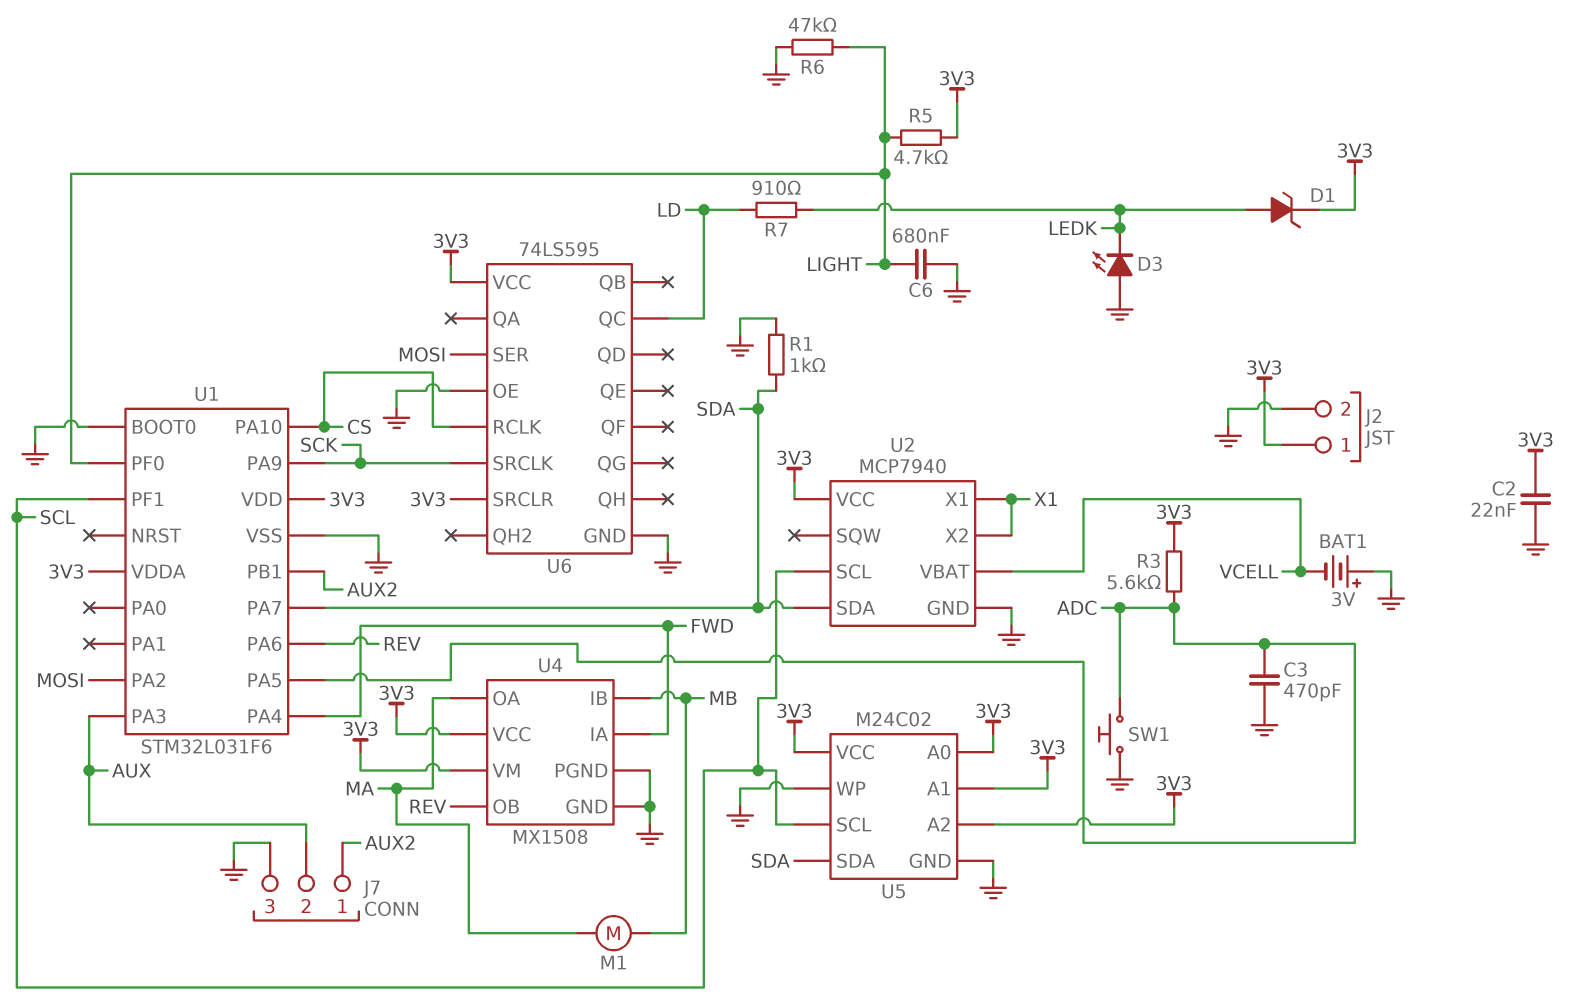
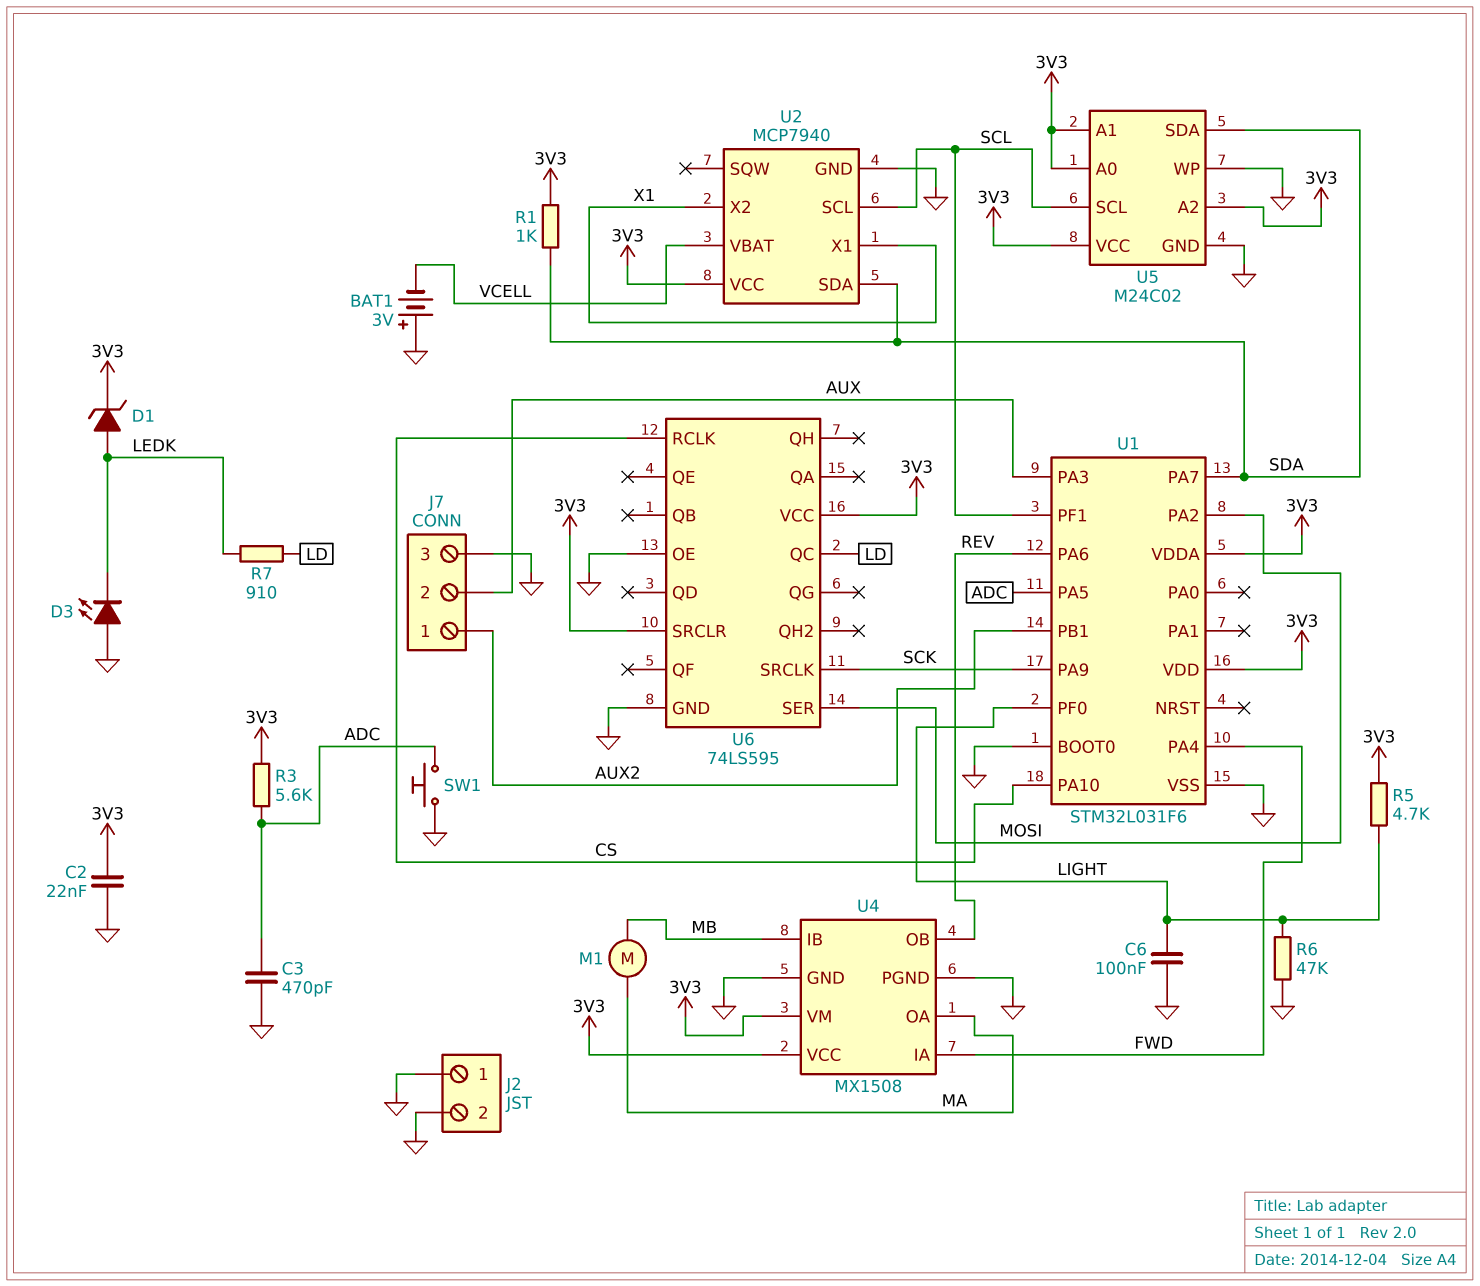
C6: 680nF (GND, LIGHT) -> 100nF (GND, LIGHT)
J2 pin 1: 3V3 -> GND
R1: 1k (GND, SDA) -> 1k (3V3, SDA)

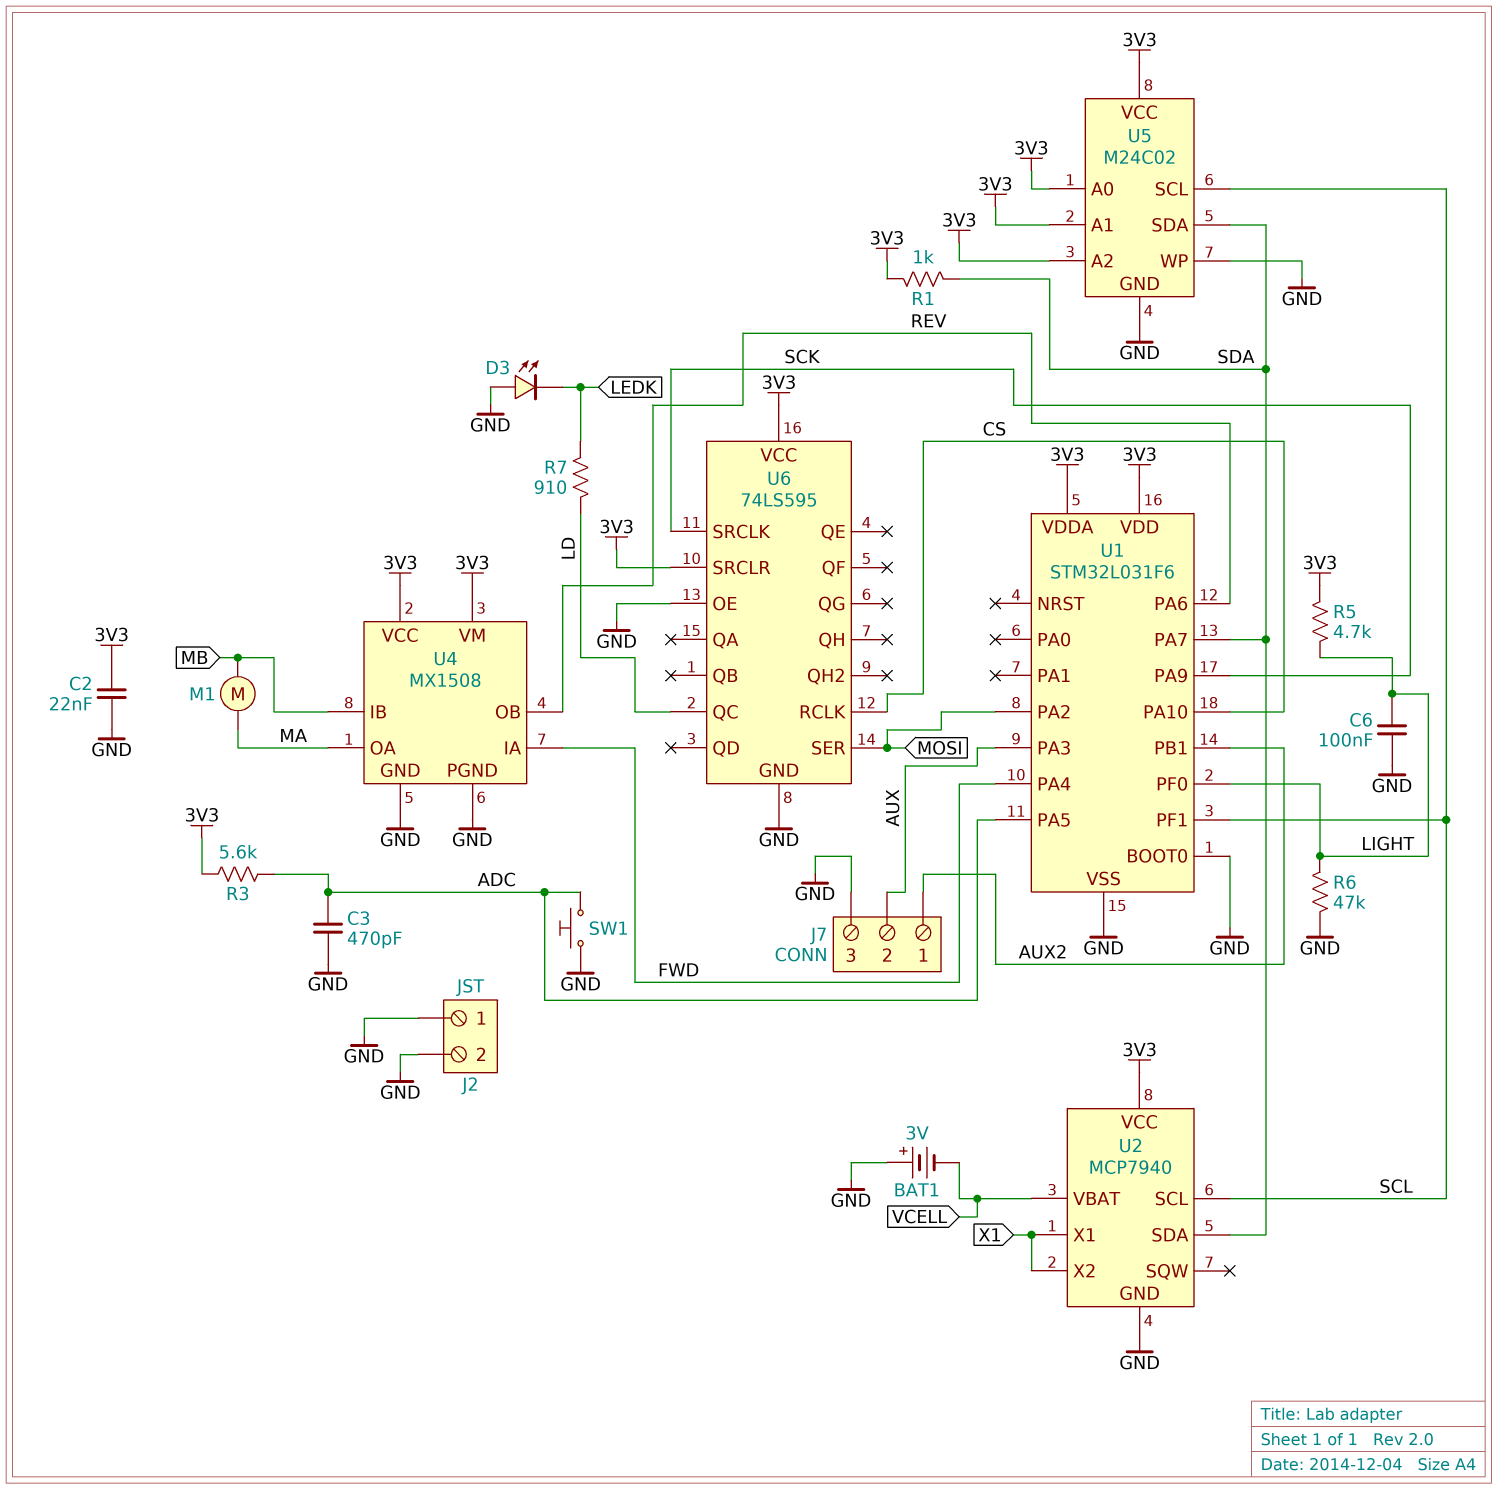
D1: zener (A LEDK, K 3V3) -> none

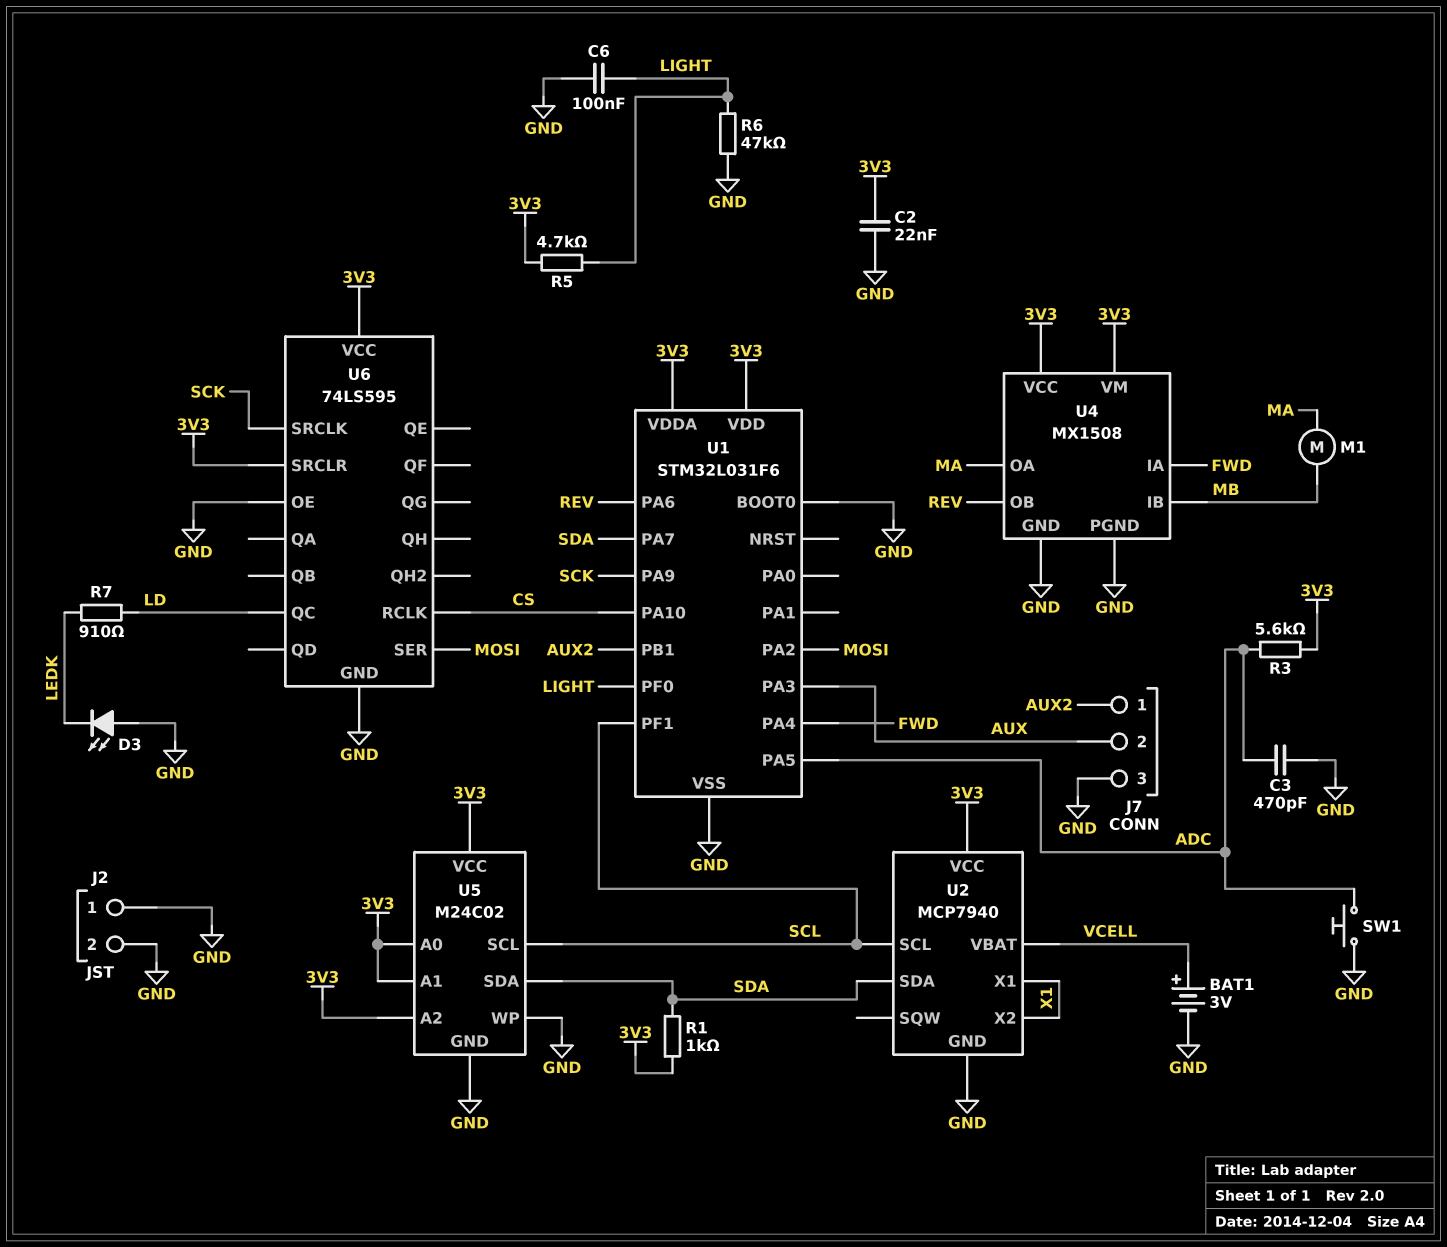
BAT1: 3V (plus GND, minus VCELL) -> 3V (plus VCELL, minus GND)

